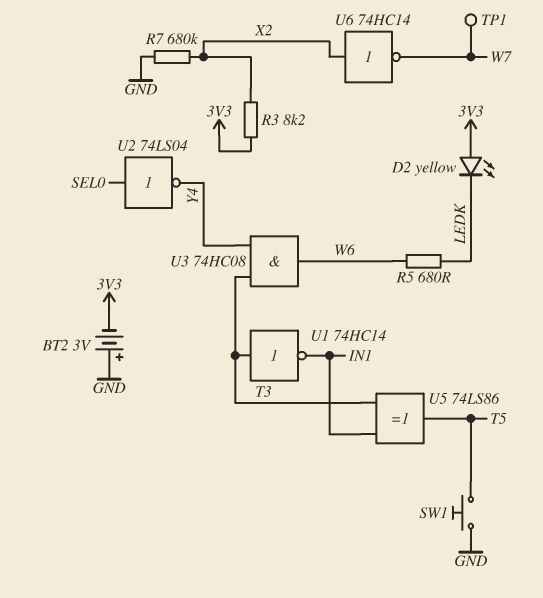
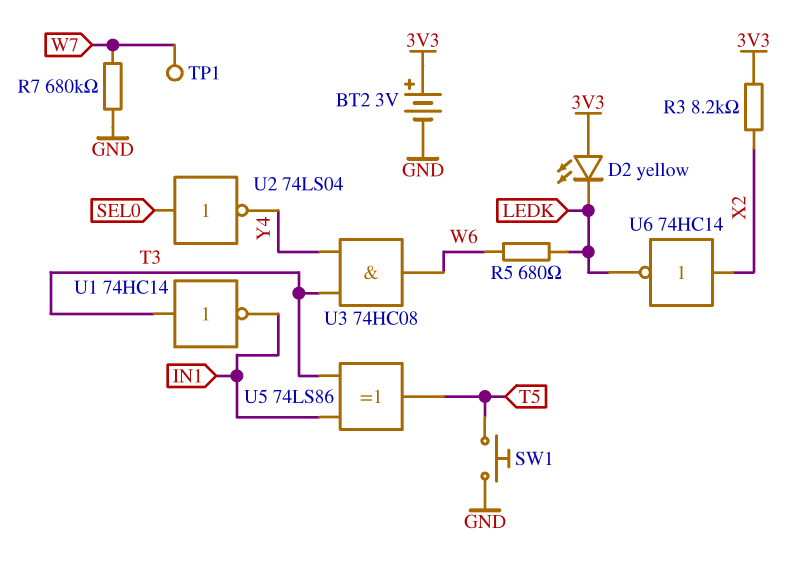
BT2: 3V (plus GND, minus 3V3) -> 3V (plus 3V3, minus GND)
R7: 680k (GND, X2) -> 680k (GND, W7)
U6: NOT 74HC14 (in X2, out W7) -> NOT 74HC14 (in X2, out LEDK)

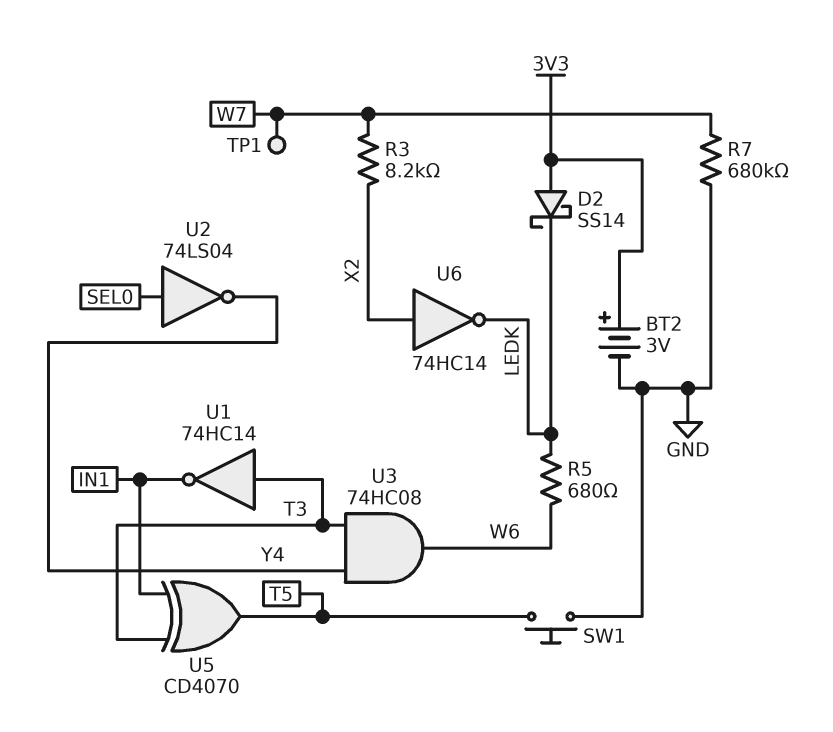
D2: LED yellow (A 3V3, K LEDK) -> schottky SS14 (A 3V3, K LEDK)
R3: 8.2k (3V3, X2) -> 8.2k (W7, X2)
U5: XOR 74LS86 (in IN1, in T3, out T5) -> XOR CD4070 (in IN1, in T3, out T5)

